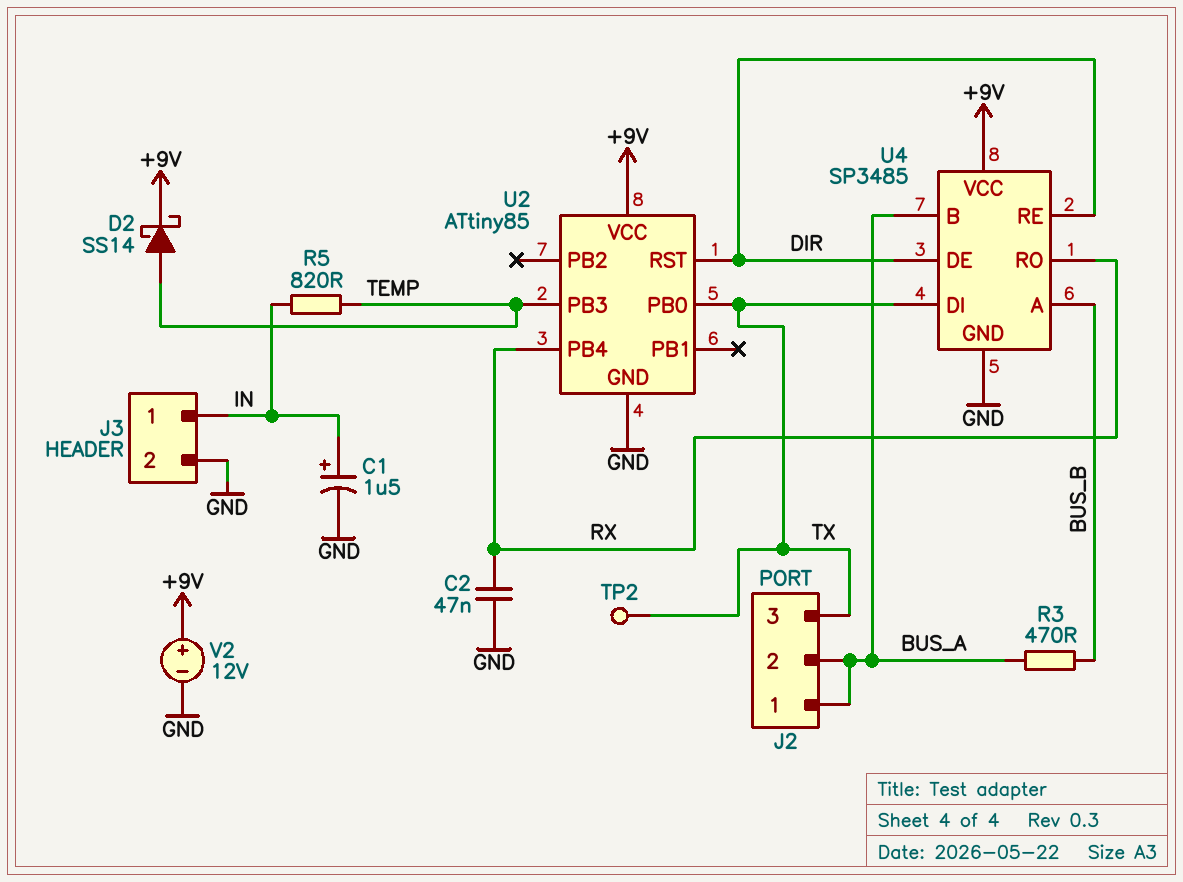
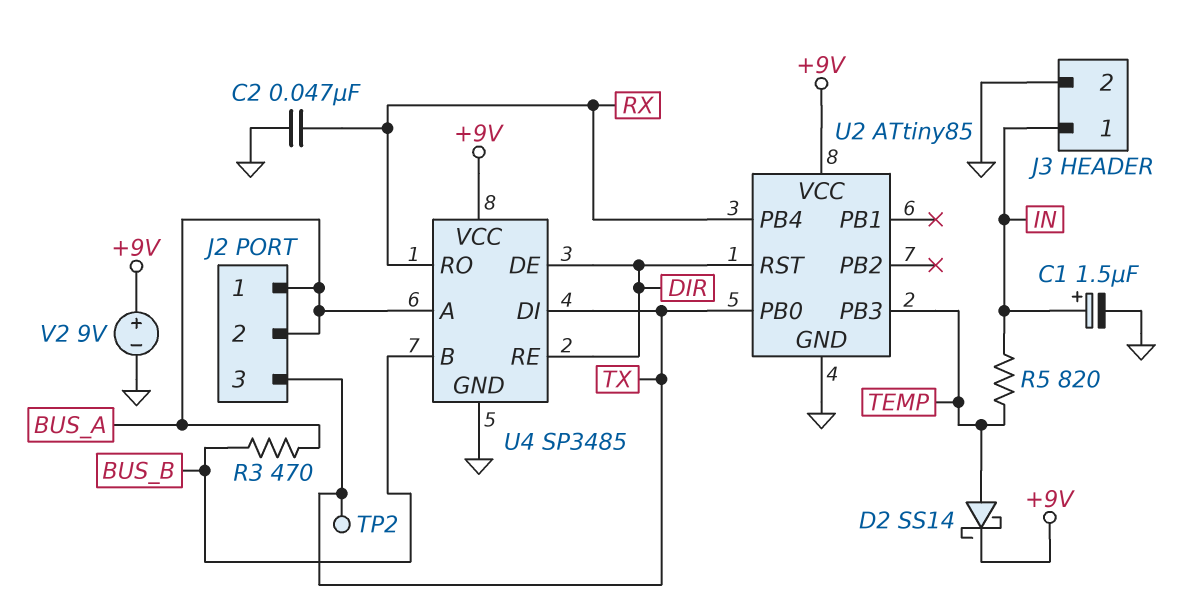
U4 pin A: BUS_B -> BUS_A
U4 pin B: BUS_A -> BUS_B
V2: 12V (plus +9V, minus GND) -> 9V (plus +9V, minus GND)

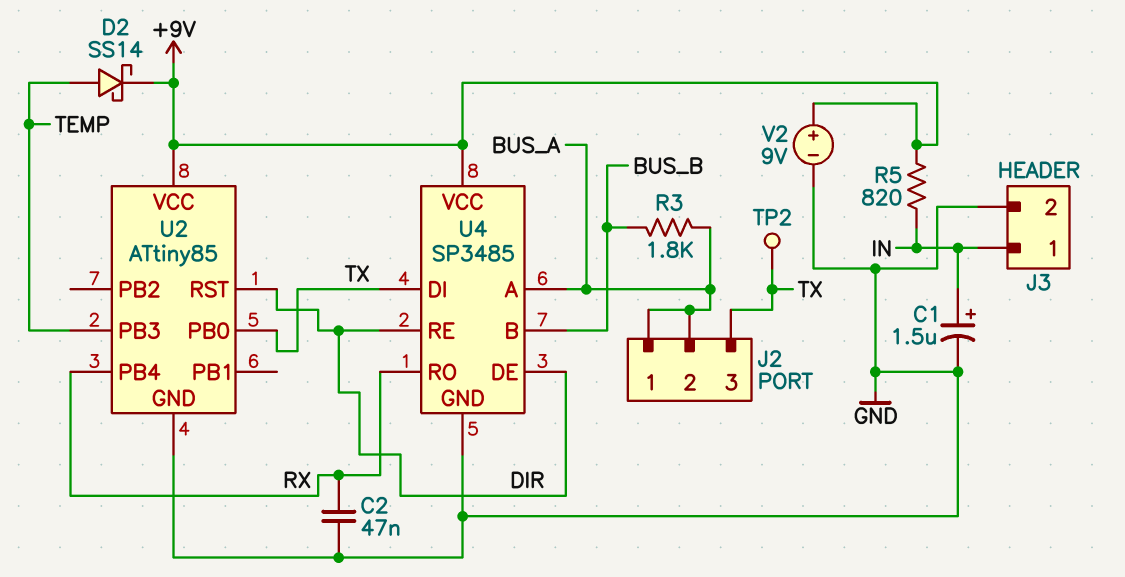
R3: 470 (BUS_A, BUS_B) -> 1.8k (BUS_A, BUS_B)
R5: 820 (IN, TEMP) -> 820 (+9V, IN)

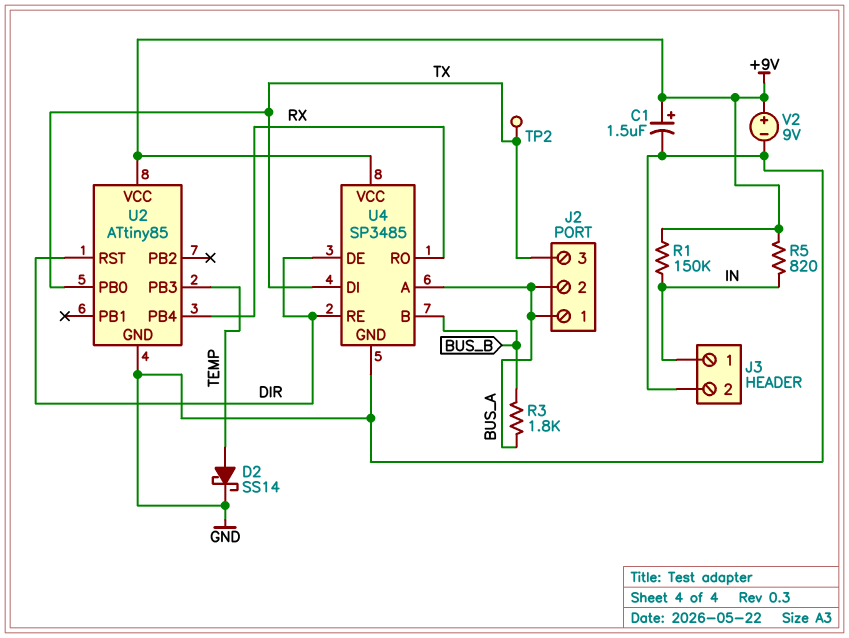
C1: 1.5uF (plus IN, minus GND) -> 1.5uF (plus +9V, minus GND)
C2: 47nF (GND, RX) -> none
D2: schottky SS14 (A TEMP, K +9V) -> schottky SS14 (A TEMP, K GND)
R1: none -> 150k (+9V, IN)

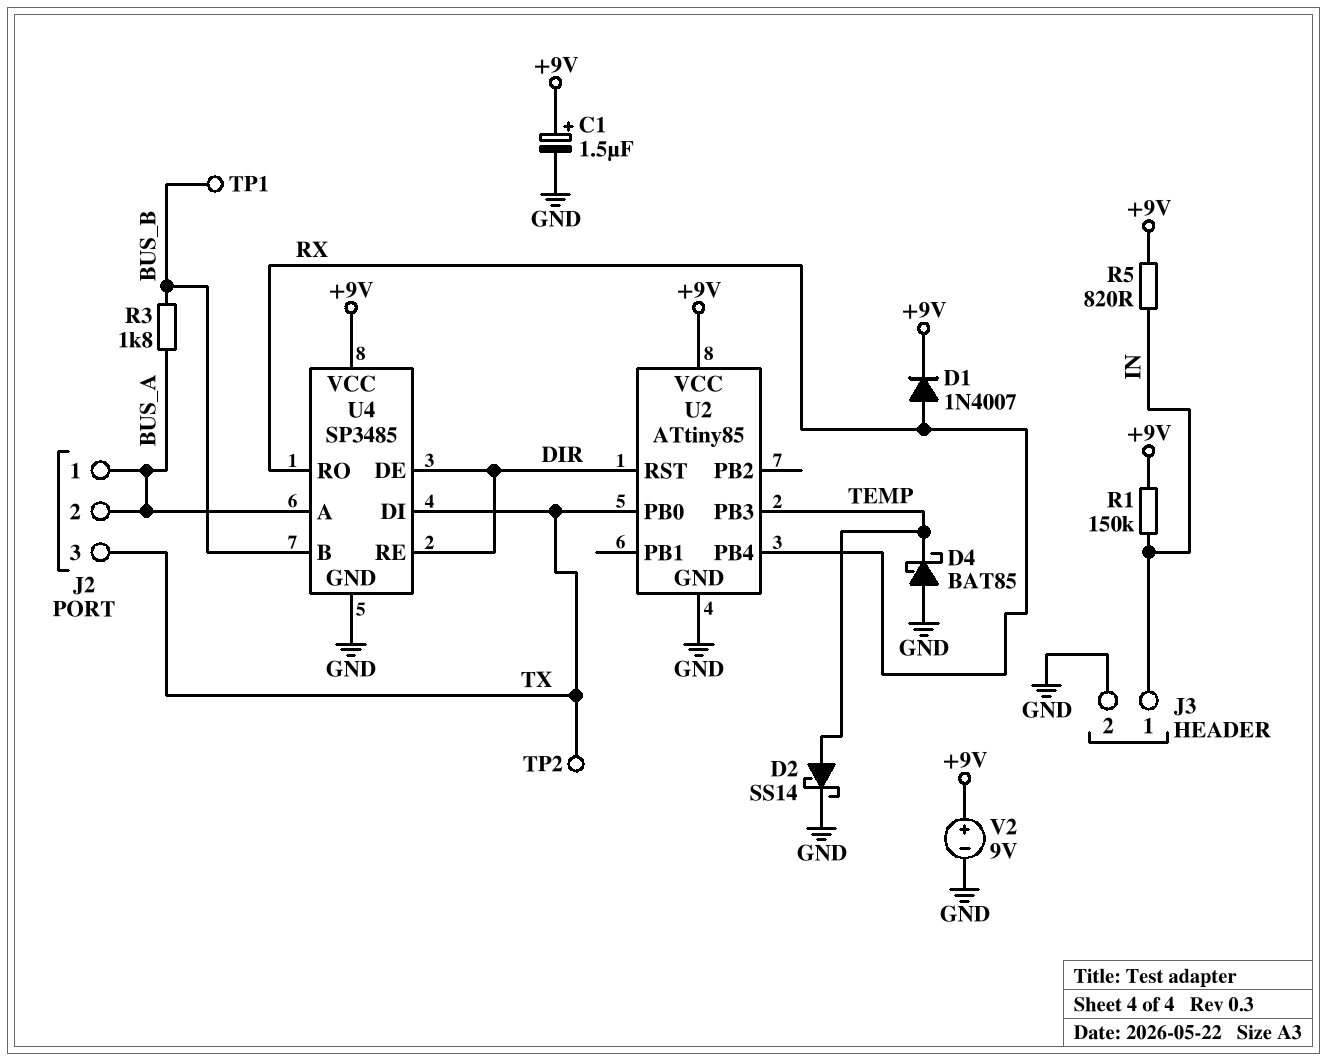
D1: none -> diode 1N4007 (A RX, K +9V)
D4: none -> schottky BAT85 (A GND, K TEMP)
TP1: none -> test point (BUS_B)

